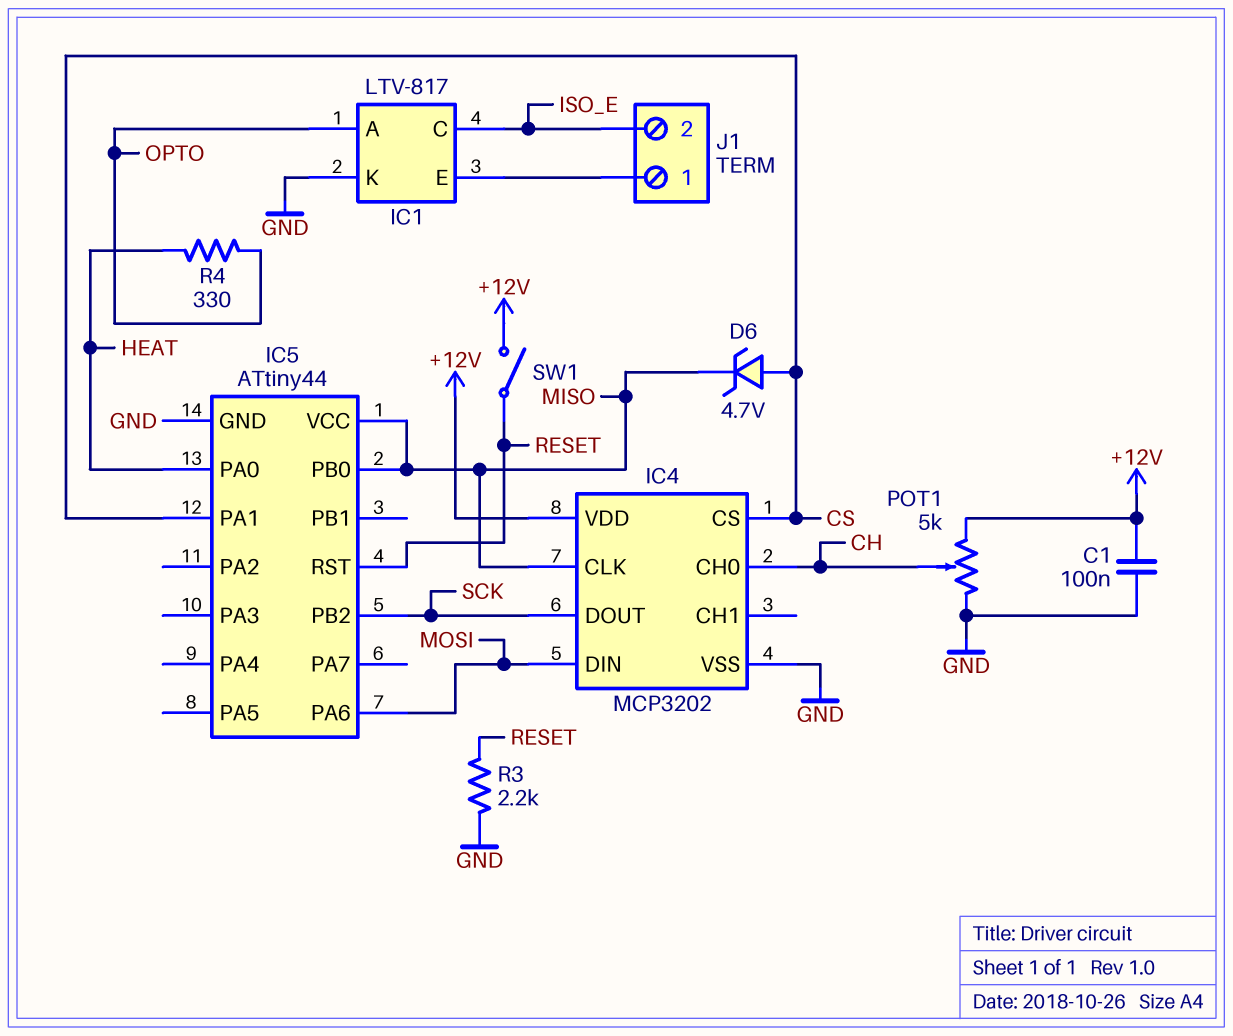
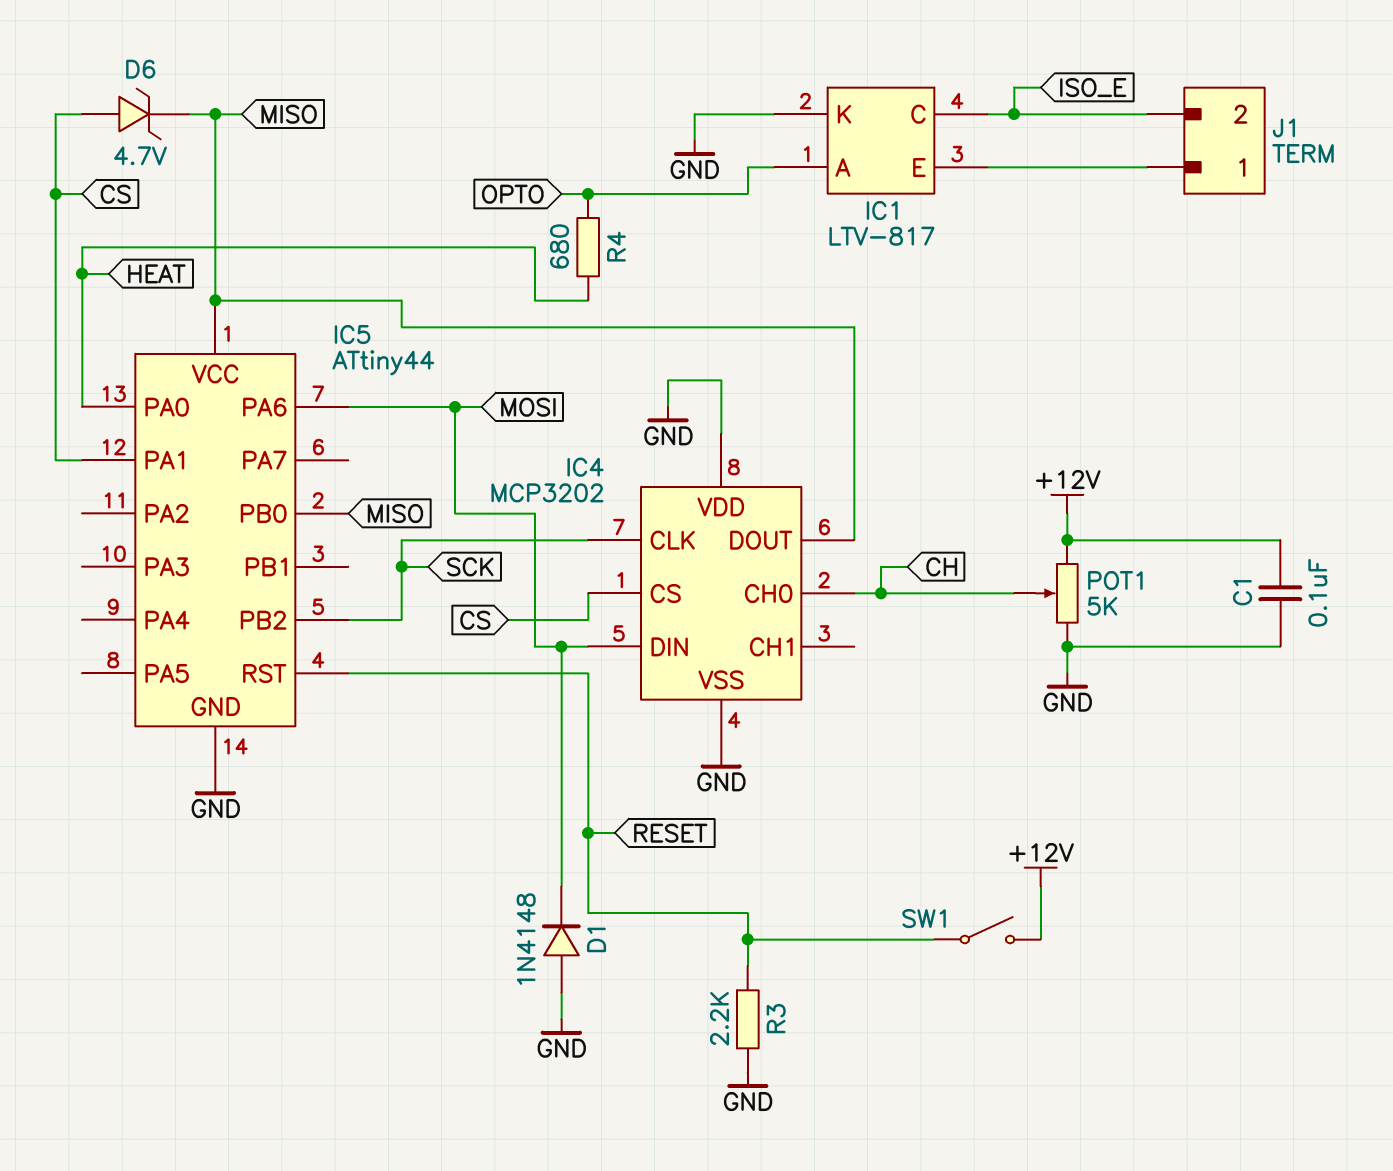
D1: none -> diode 1N4148 (A GND, K MOSI)
IC4 pin CLK: MISO -> SCK
IC4 pin DOUT: SCK -> MISO
IC4 pin VDD: +12V -> GND
R4: 330 (HEAT, OPTO) -> 680 (HEAT, OPTO)

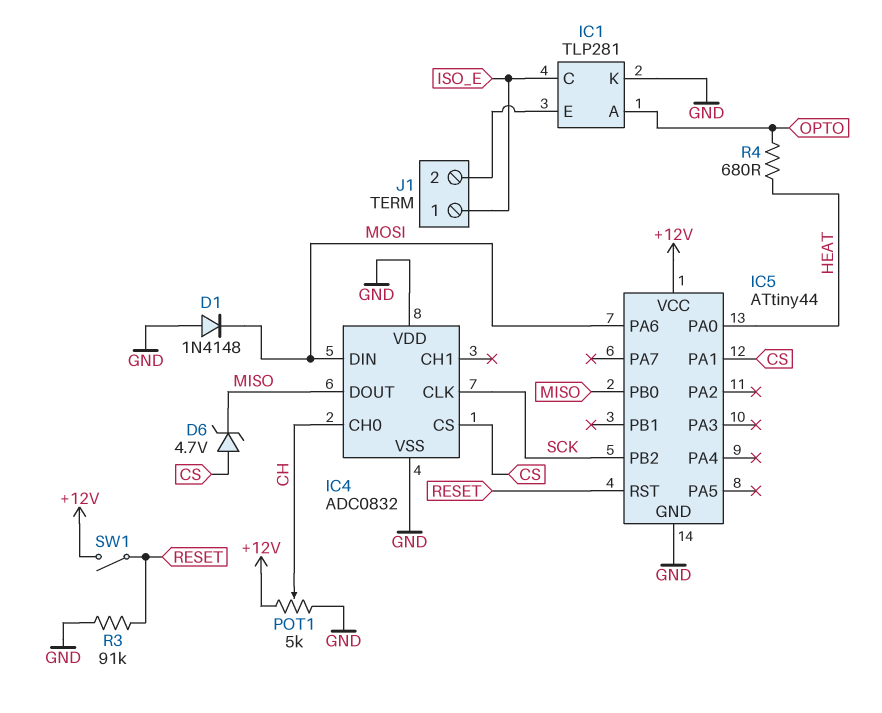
C1: 100nF (+12V, GND) -> none
IC1: LTV-817 -> TLP281
IC4: MCP3202 -> ADC0832
IC5 pin VCC: MISO -> +12V
J1 pin 1: IC1/E -> ISO_E
J1 pin 2: ISO_E -> IC1/E
R3: 2.2k (GND, RESET) -> 91k (GND, RESET)

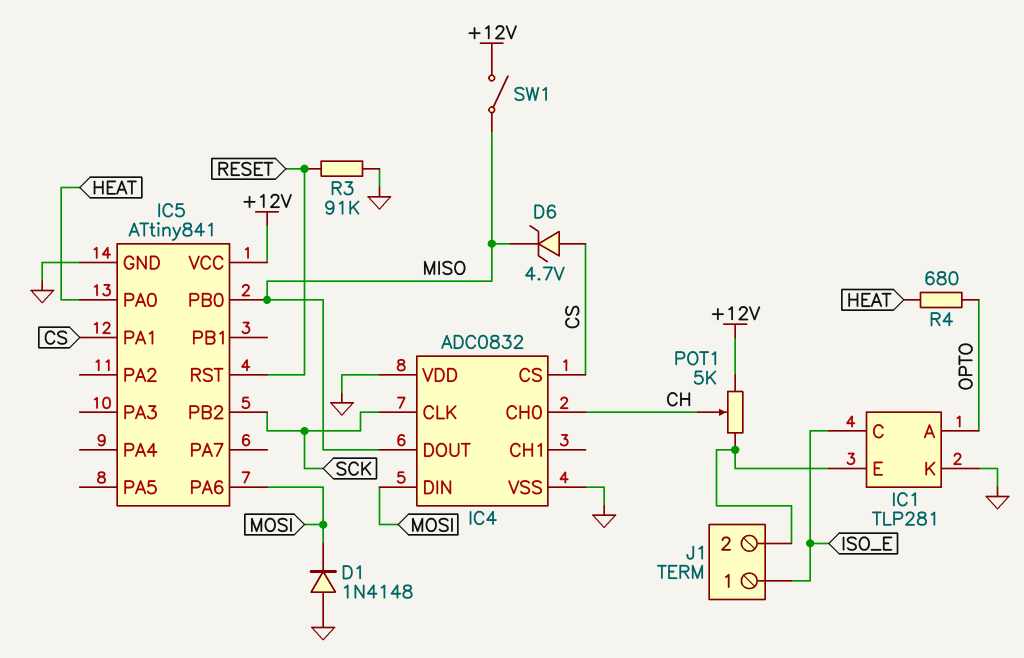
IC5: ATtiny44 -> ATtiny841
POT1: 5k (+12V, GND, wiper CH) -> 5k (+12V, IC1/E, wiper CH)
SW1: switch (+12V, RESET) -> switch (+12V, MISO)

